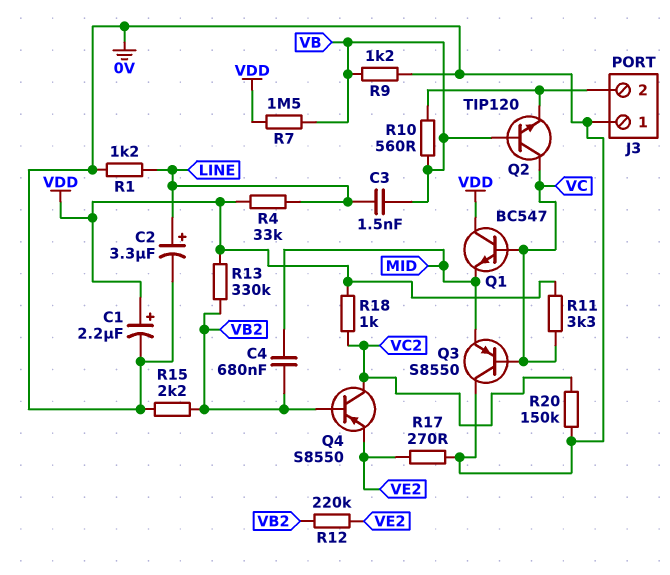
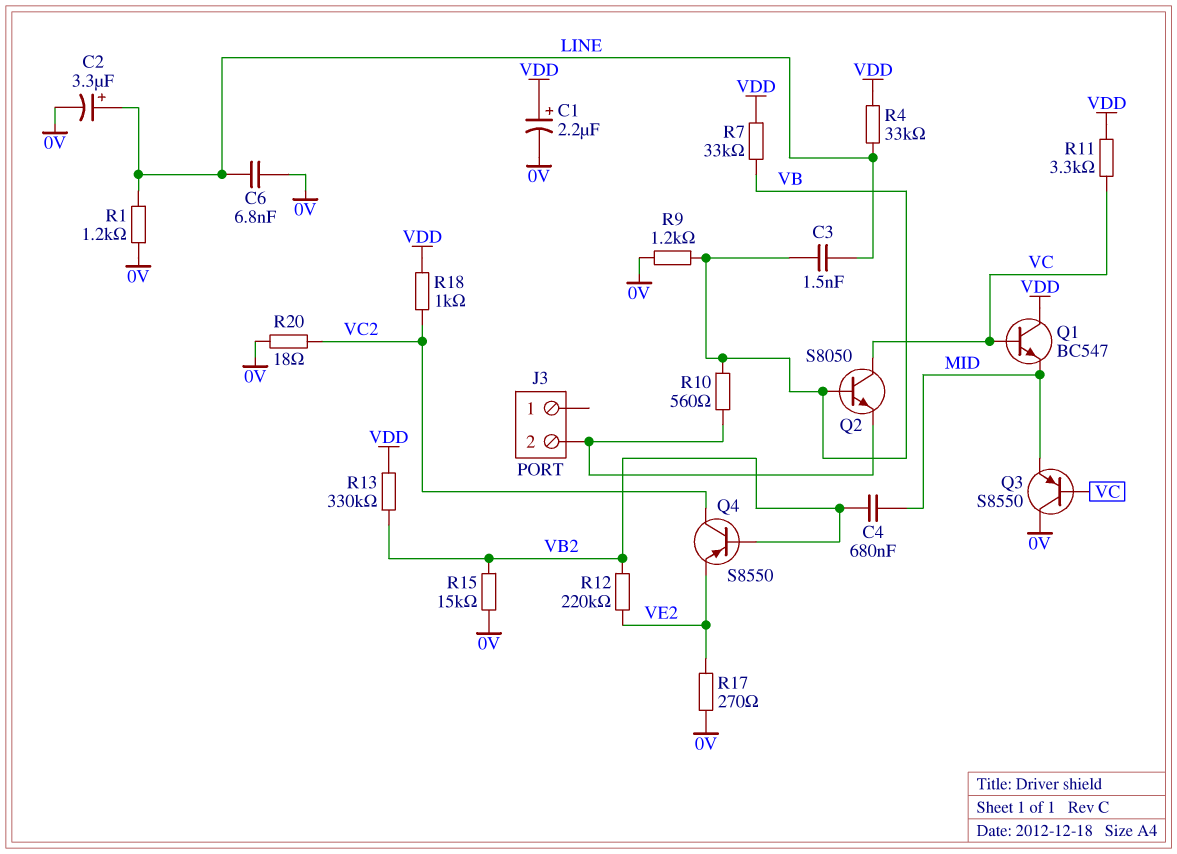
C6: none -> 6.8nF (0V, LINE)
J3 pin 1: 0V -> none
Q2: NPN TIP120 (B VB, C VC, E J3/2) -> NPN S8050 (B VB, C VC, E J3/2)
R7: 1.5M (VB, VDD) -> 33k (VB, VDD)
R15: 2.2k (0V, VB2) -> 15k (0V, VB2)
R20: 150k (0V, VC2) -> 18 (0V, VC2)

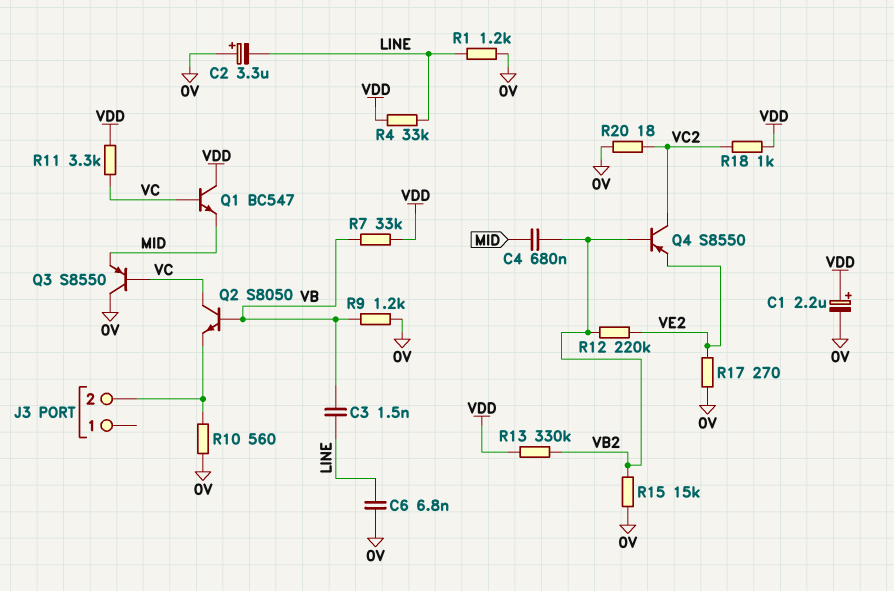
C2: 3.3uF (plus LINE, minus 0V) -> 3.3uF (plus 0V, minus LINE)
R10: 560 (J3/2, VB) -> 560 (0V, J3/2)

